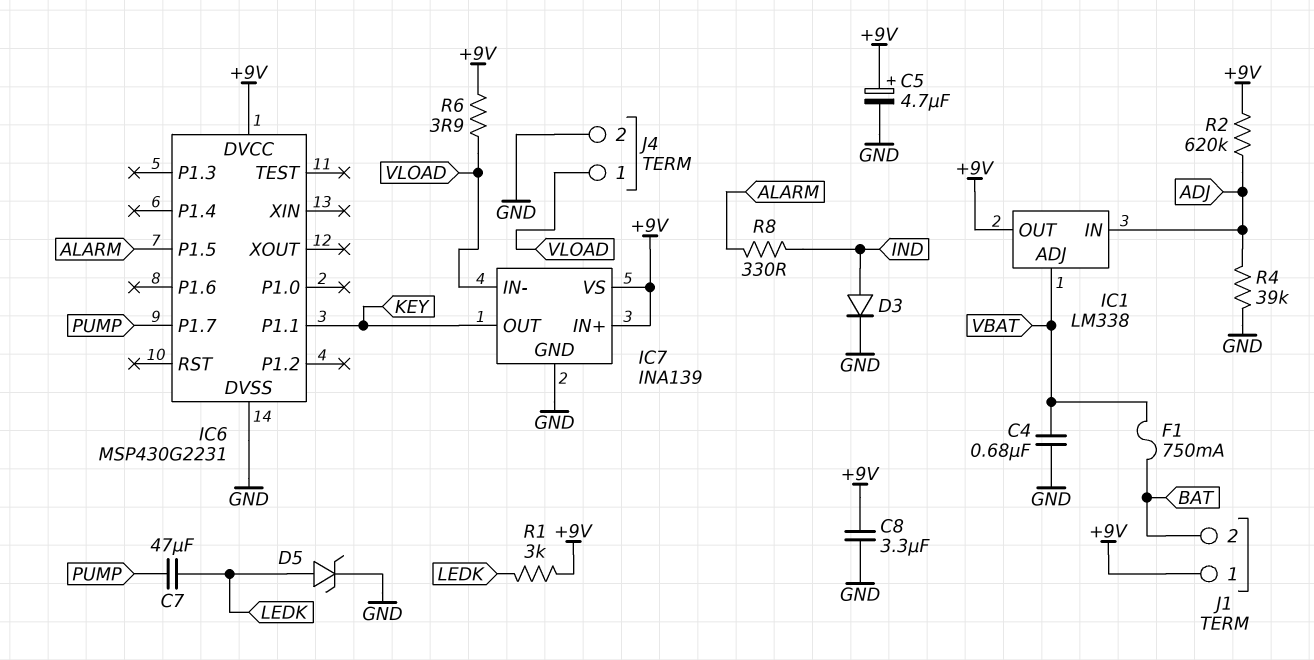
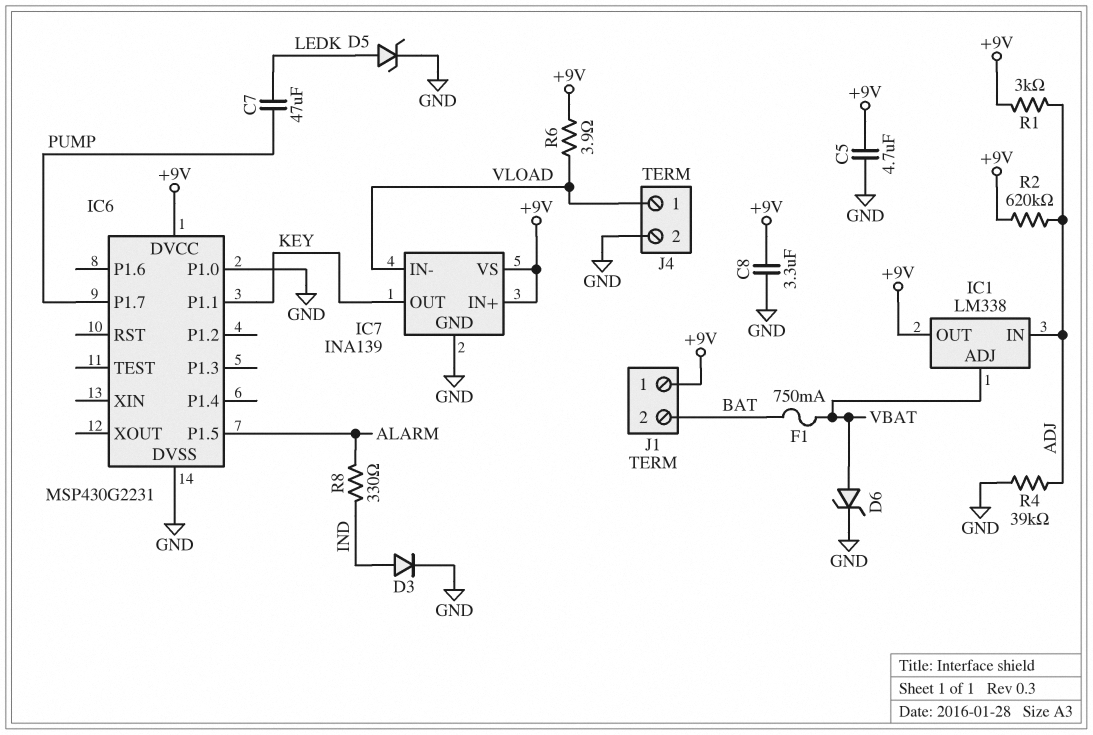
C4: 680nF (GND, VBAT) -> none
C5: 4.7uF (plus +9V, minus GND) -> 4.7uF (+9V, GND)
D6: none -> zener (A VBAT, K GND)
IC6 pin P1.0: none -> GND
R1: 3k (+9V, LEDK) -> 3k (+9V, ADJ)

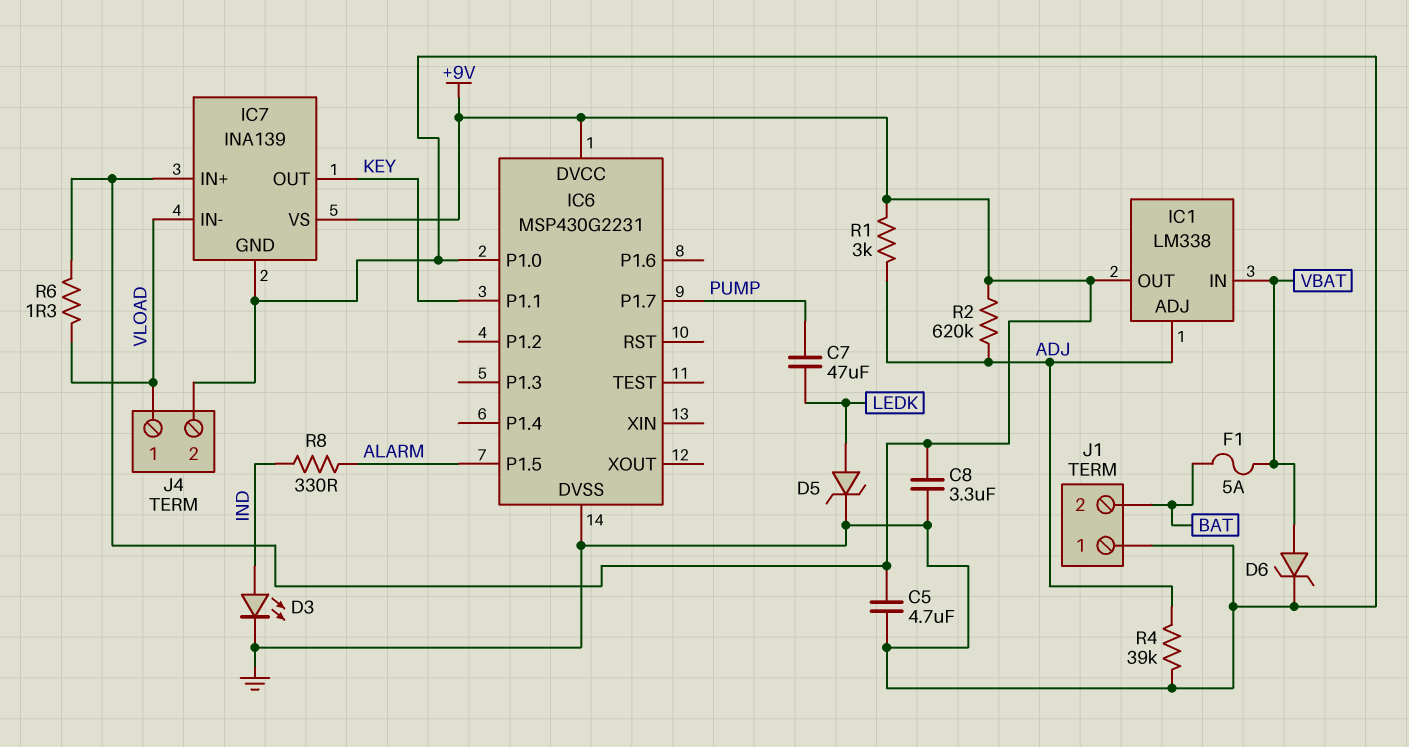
D3: diode (A IND, K GND) -> LED (A IND, K GND)
F1: 750mA (BAT, VBAT) -> 5A (BAT, VBAT)
IC1 pin ADJ: VBAT -> ADJ
IC1 pin IN: ADJ -> VBAT
J1 pin 1: +9V -> GND
R6: 3.9 (+9V, VLOAD) -> 1.3 (+9V, VLOAD)

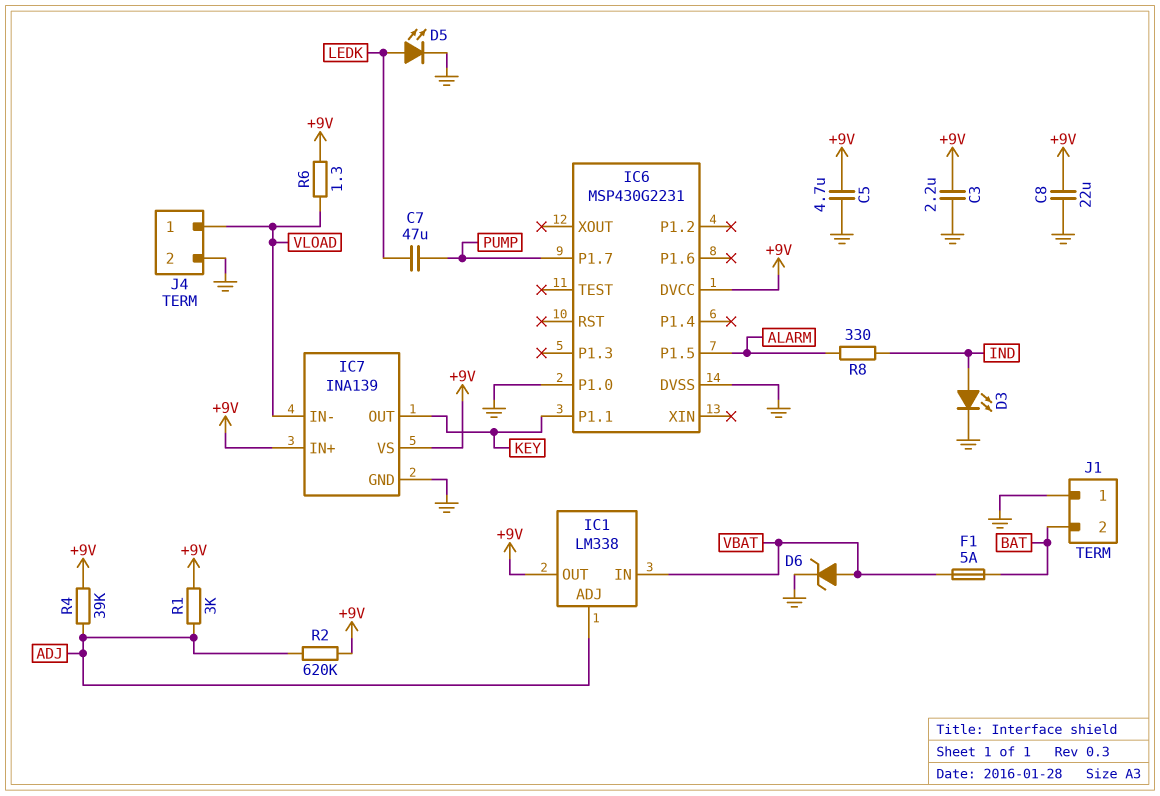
C3: none -> 2.2uF (+9V, GND)
C8: 3.3uF (+9V, GND) -> 22uF (+9V, GND)
D5: zener (A LEDK, K GND) -> LED (A LEDK, K GND)
R4: 39k (ADJ, GND) -> 39k (+9V, ADJ)

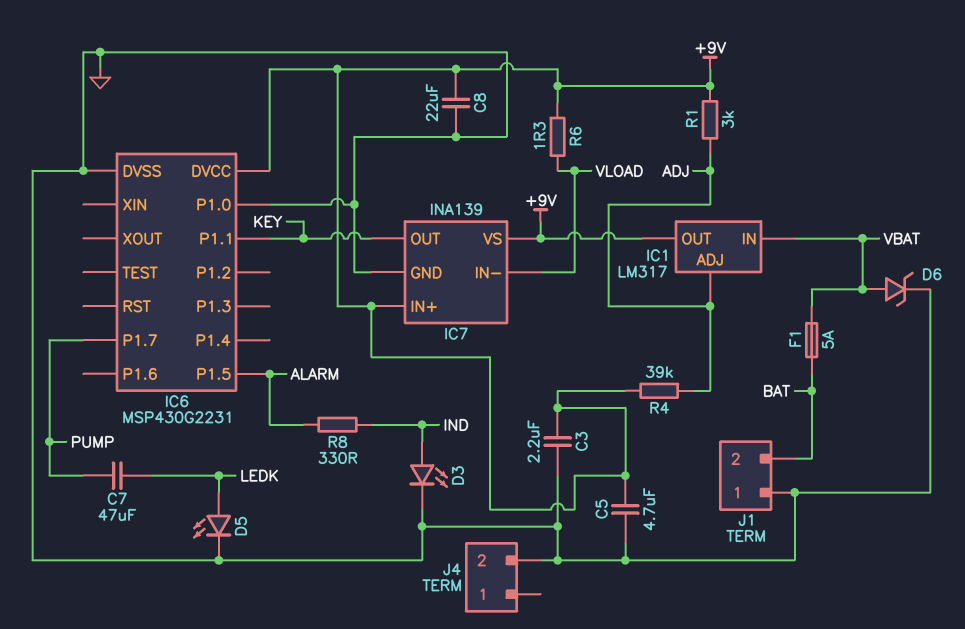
IC1: LM338 -> LM317
J4 pin 1: VLOAD -> none
R2: 620k (+9V, ADJ) -> none

